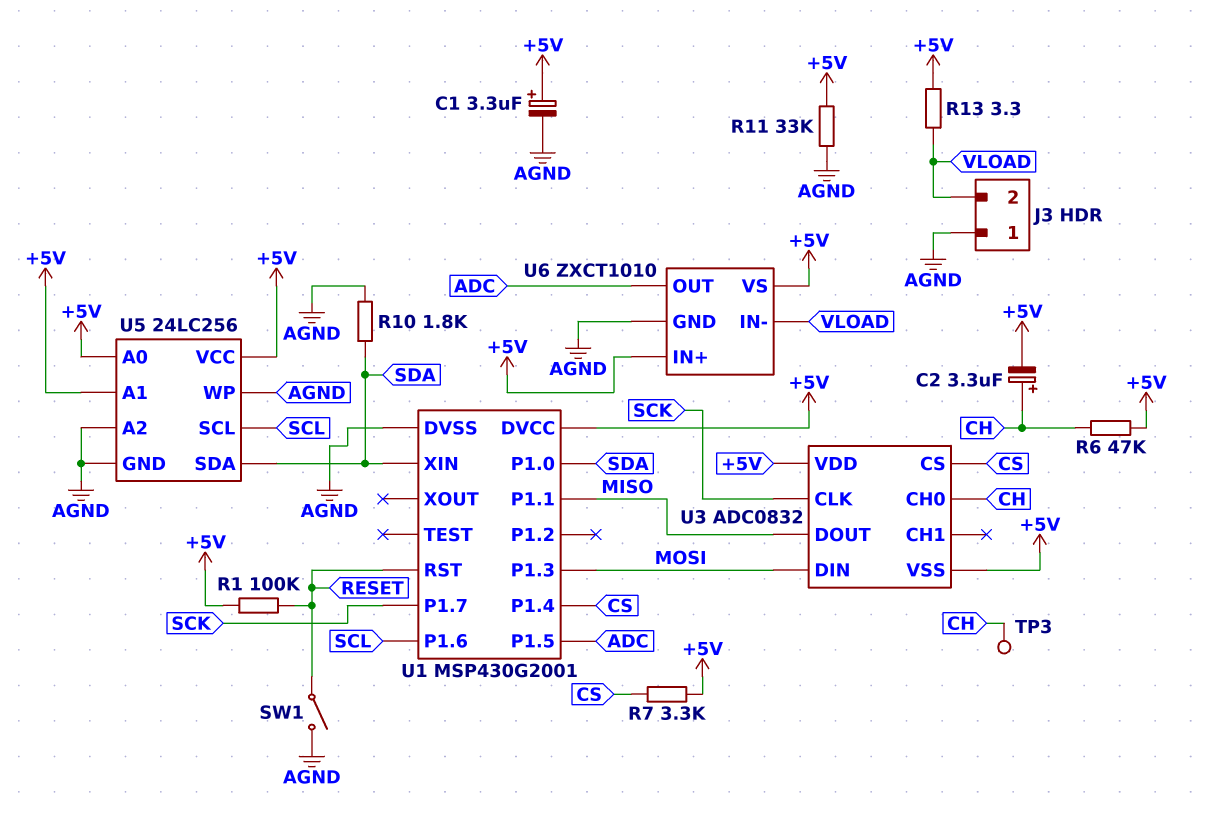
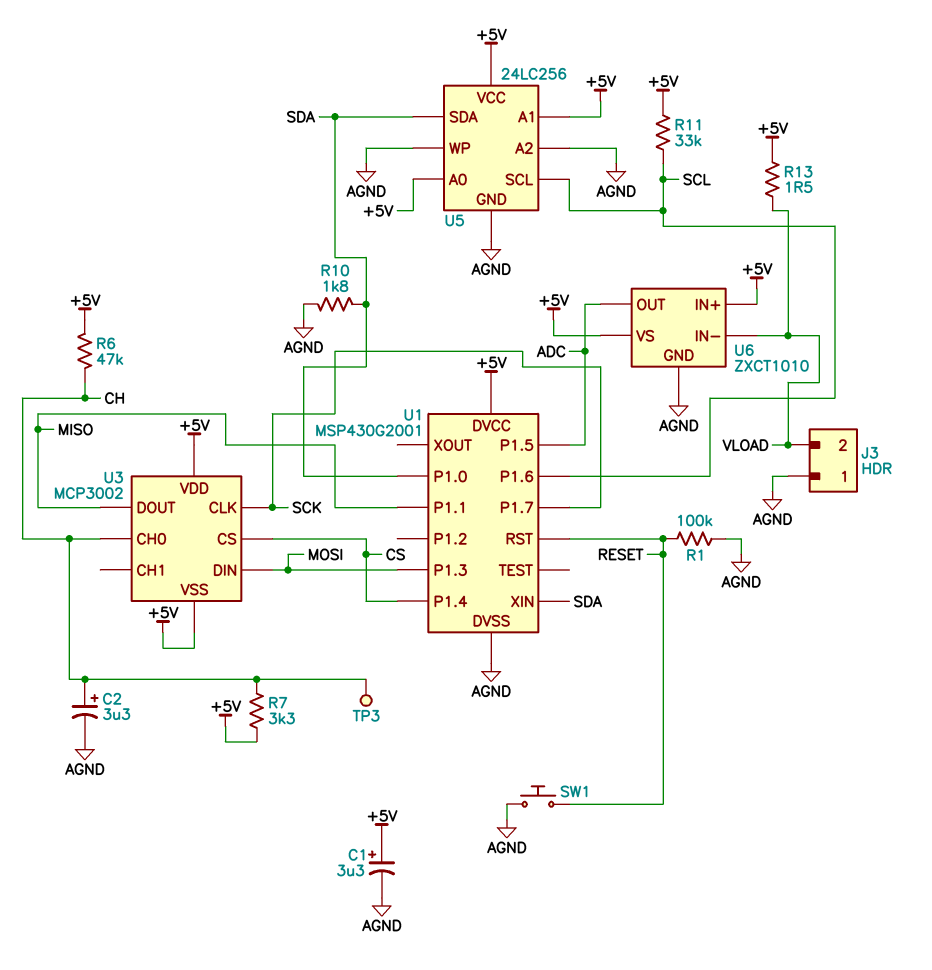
C2: 3.3uF (plus CH, minus +5V) -> 3.3uF (plus CH, minus AGND)
R1: 100k (+5V, RESET) -> 100k (AGND, RESET)
R7: 3.3k (+5V, CS) -> 3.3k (+5V, CH)
R11: 33k (+5V, AGND) -> 33k (+5V, SCL)
R13: 3.3 (+5V, VLOAD) -> 1.5 (+5V, VLOAD)
SW1: switch (AGND, RESET) -> button (AGND, RESET)
U3: ADC0832 -> MCP3002

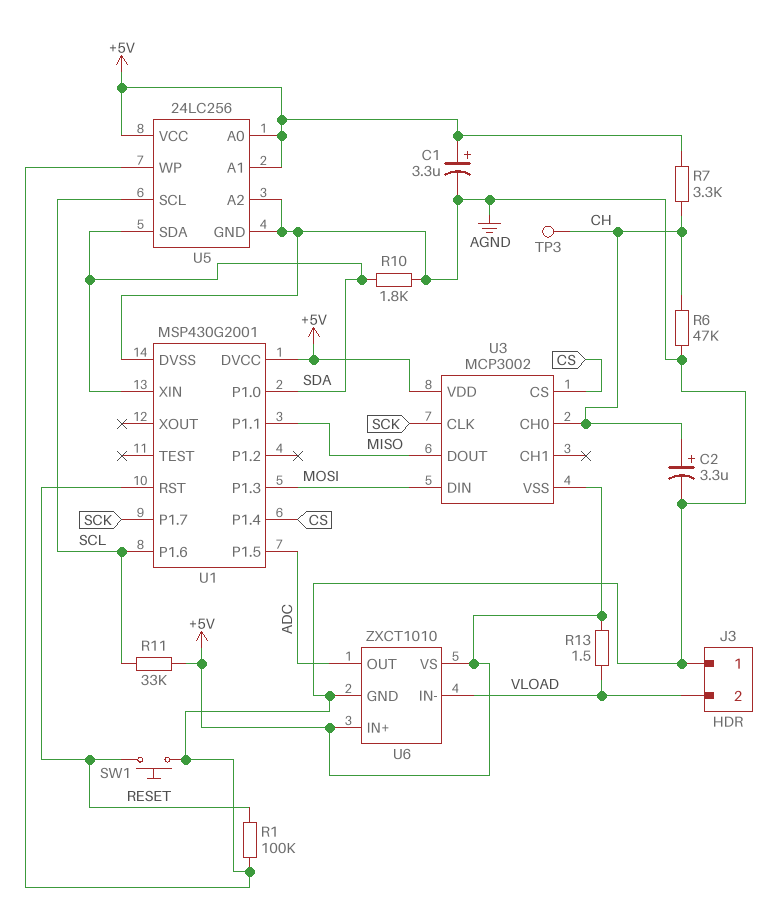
R6: 47k (+5V, CH) -> 47k (AGND, CH)

